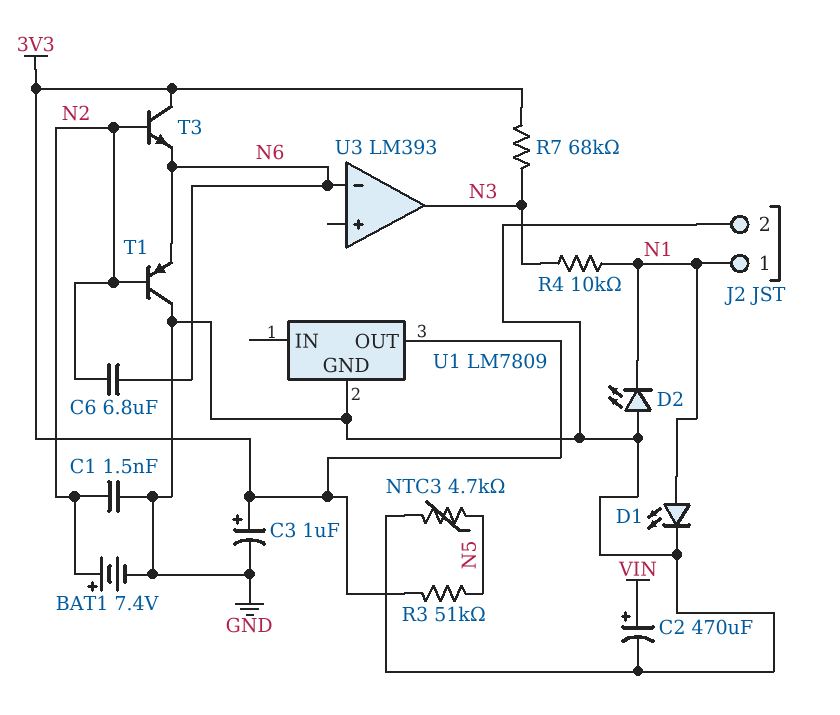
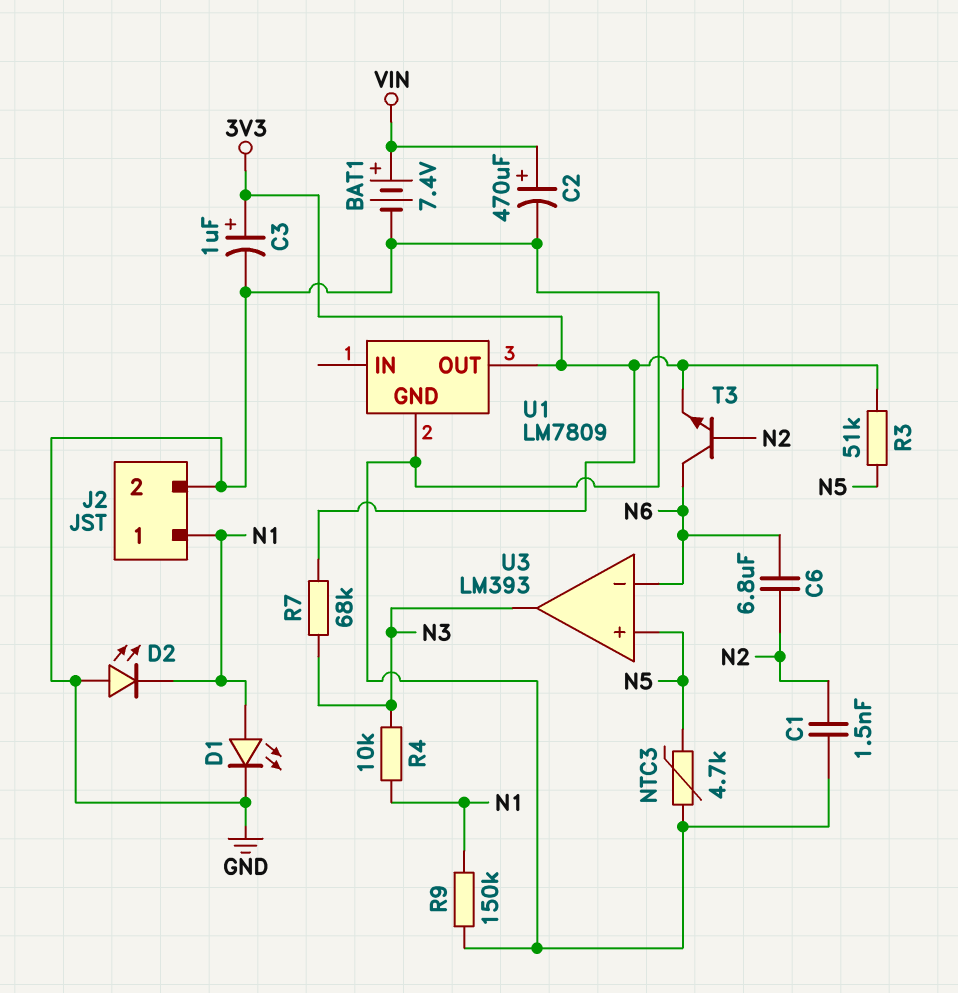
BAT1: 7.4V (plus N2, minus GND) -> 7.4V (plus VIN, minus GND)
R9: none -> 150k (GND, N1)
T1: PNP (B N2, C GND, E N6) -> none
T3: NPN (B N2, C 3V3, E N6) -> NPN (B N2, C N6, E 3V3)
U3 pin in+: none -> N5

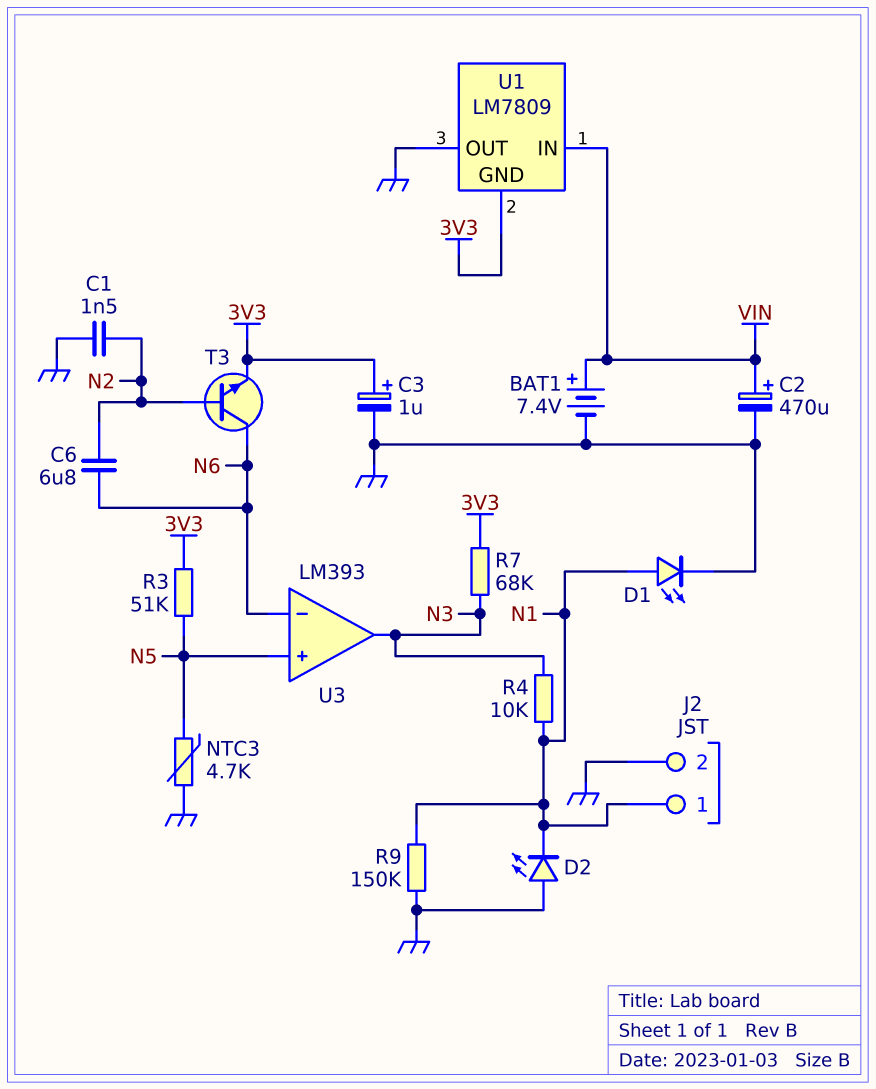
U1 pin GND: GND -> 3V3
U1 pin IN: none -> VIN
U1 pin OUT: 3V3 -> GND

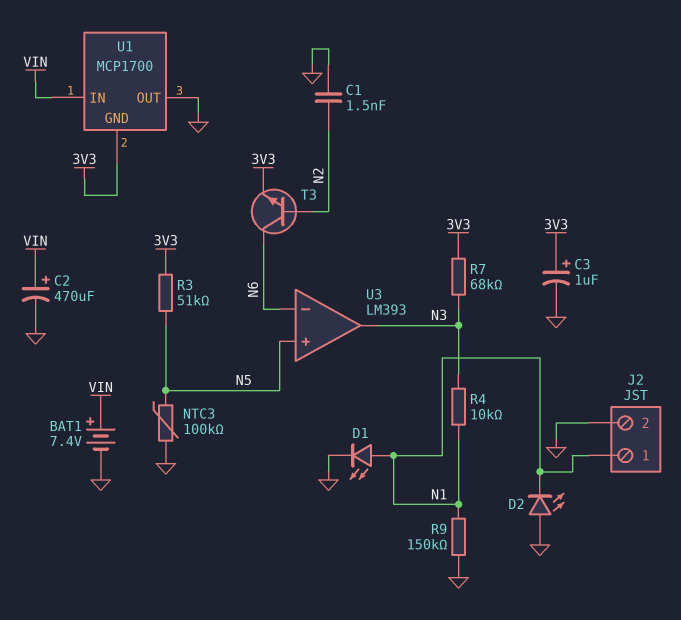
C6: 6.8uF (N2, N6) -> none
NTC3: 4.7k (GND, N5) -> 100k (GND, N5)
U1: LM7809 -> MCP1700

